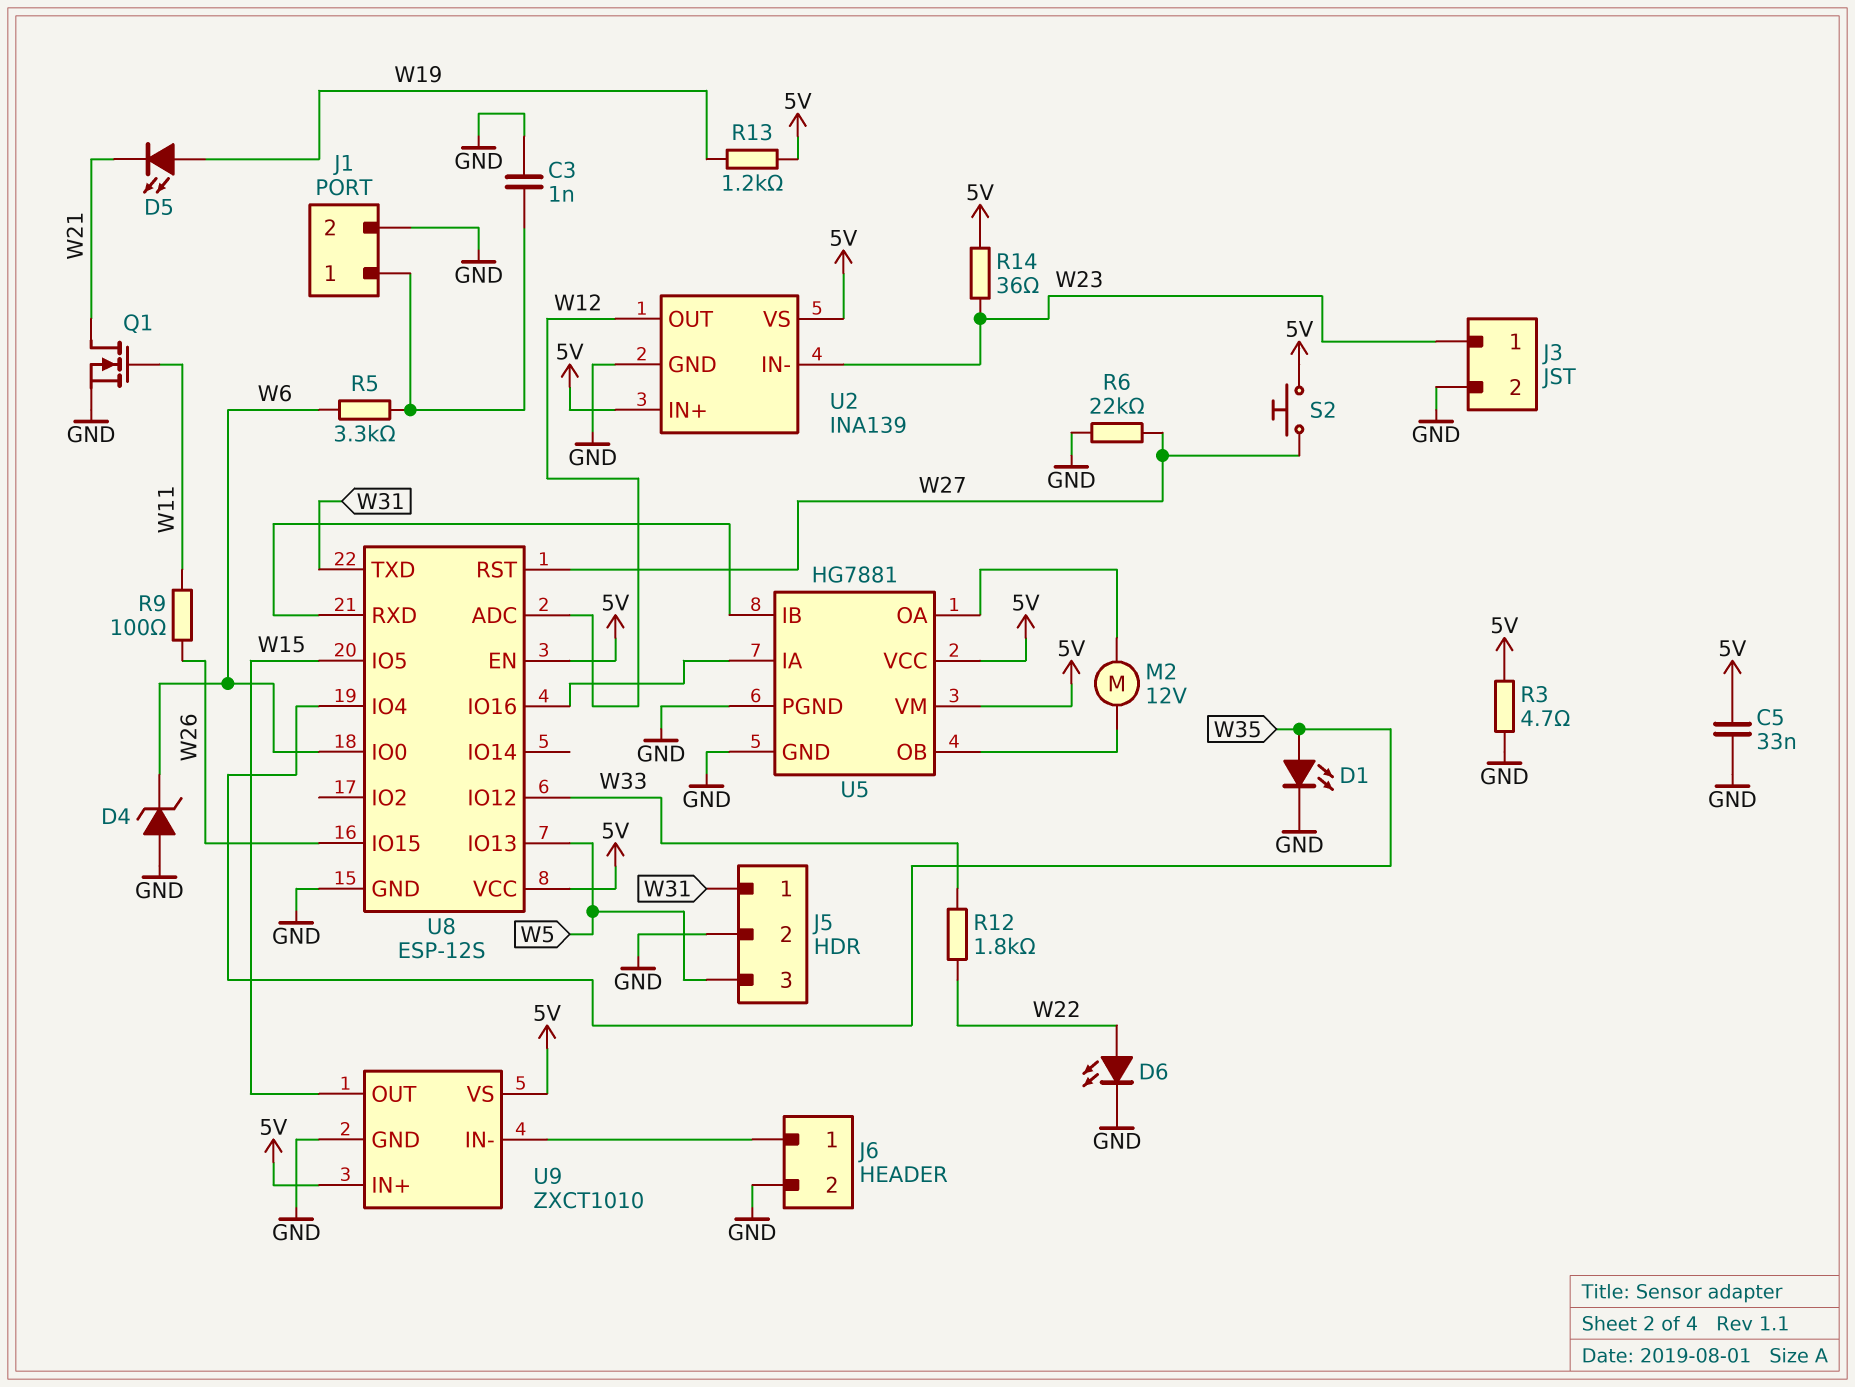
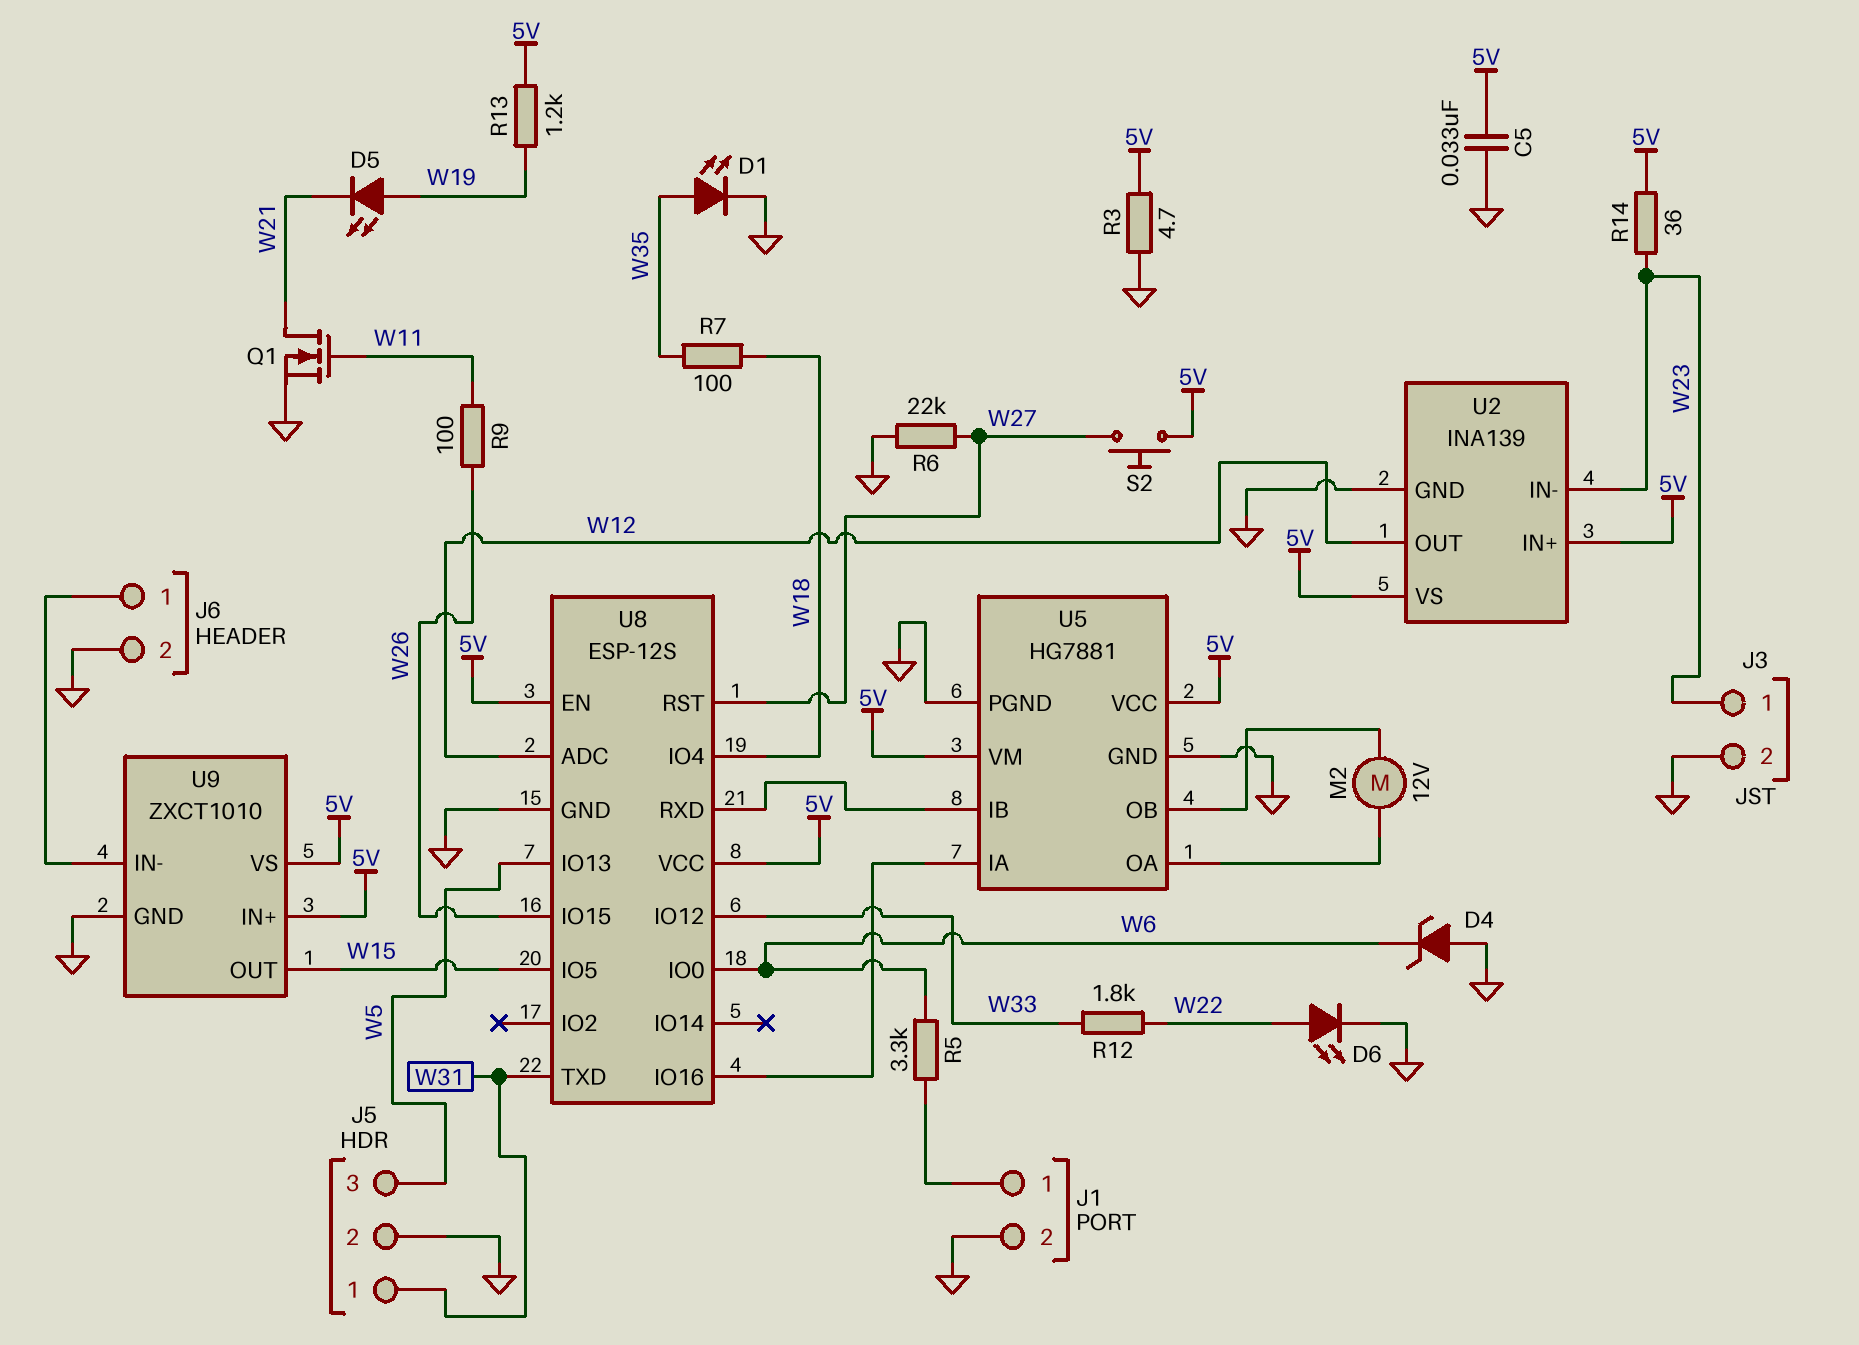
C3: 1nF (GND, J1/1) -> none
R7: none -> 100 (W18, W35)
U8 pin IO4: W35 -> W18

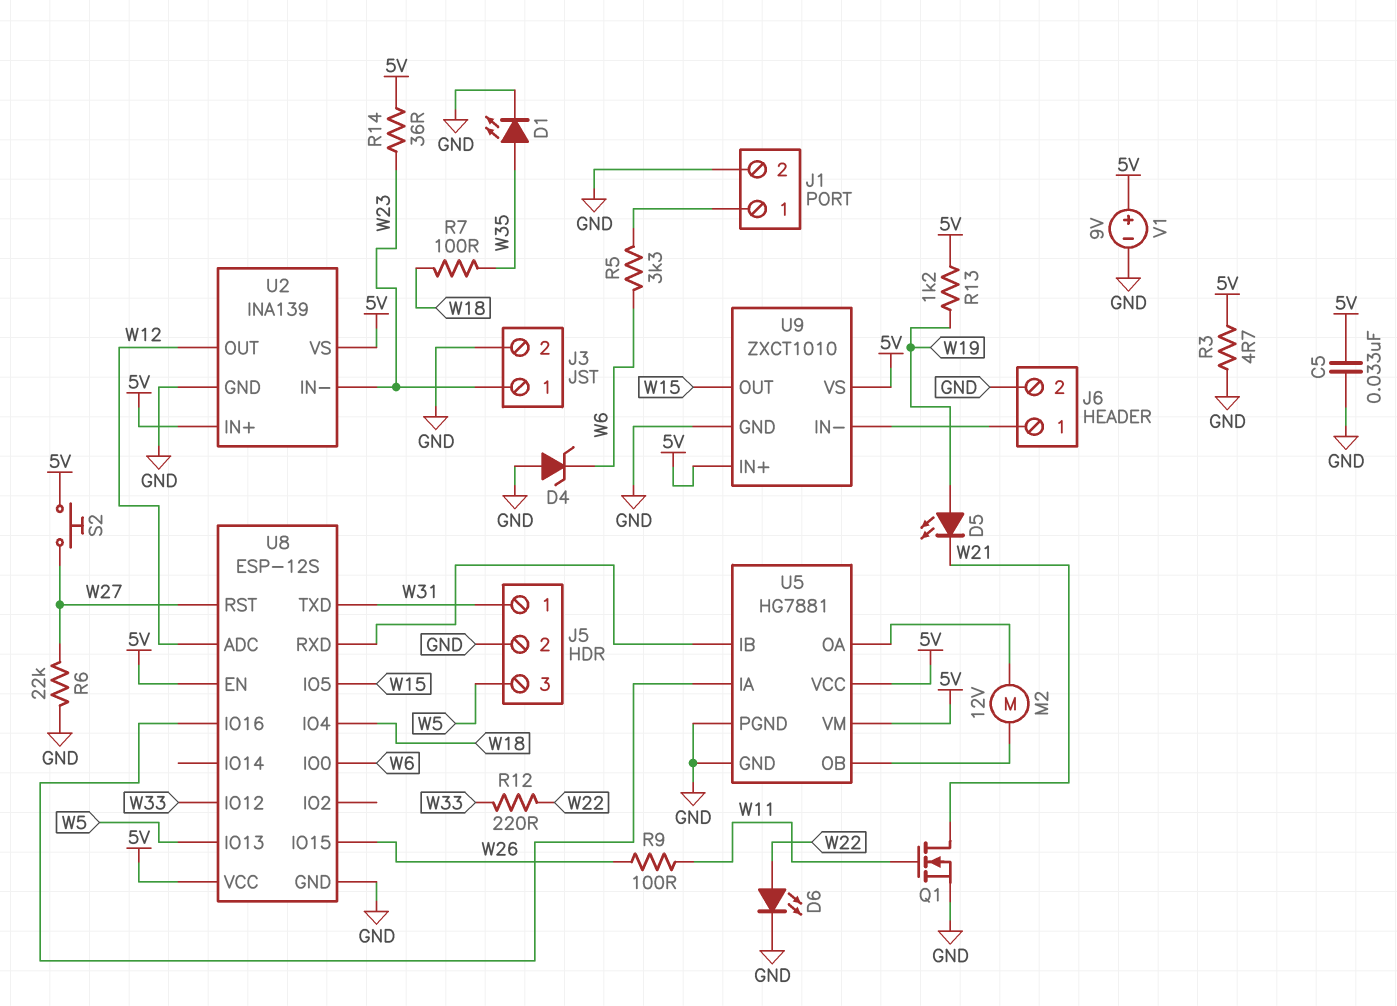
R12: 1.8k (W22, W33) -> 220 (W22, W33)
V1: none -> 9V (plus 5V, minus GND)

